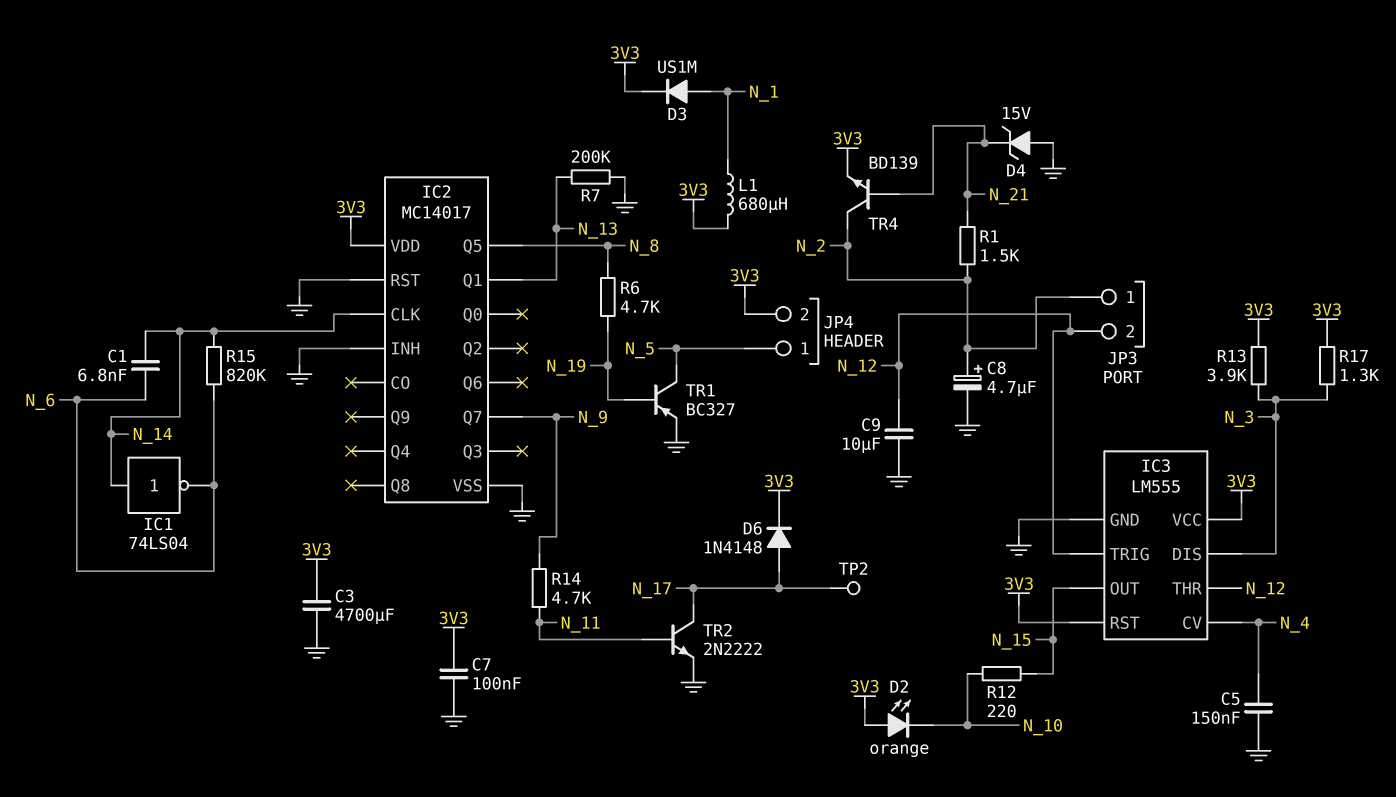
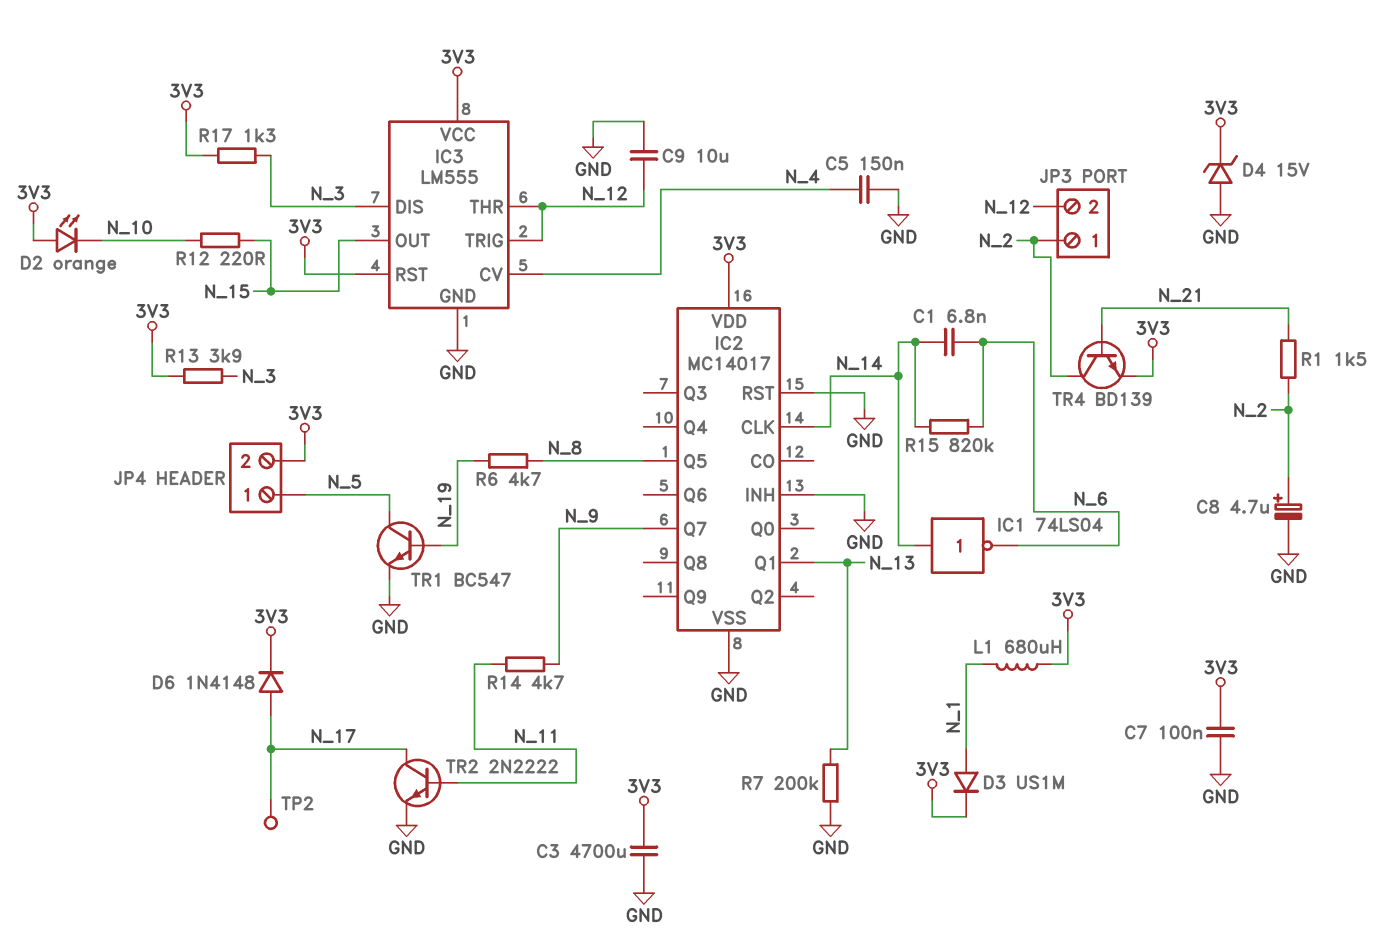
D4: zener 15V (A GND, K N_21) -> zener 15V (A GND, K 3V3)
TR1: PNP BC327 (B N_19, C N_5, E GND) -> NPN BC547 (B N_19, C N_5, E GND)

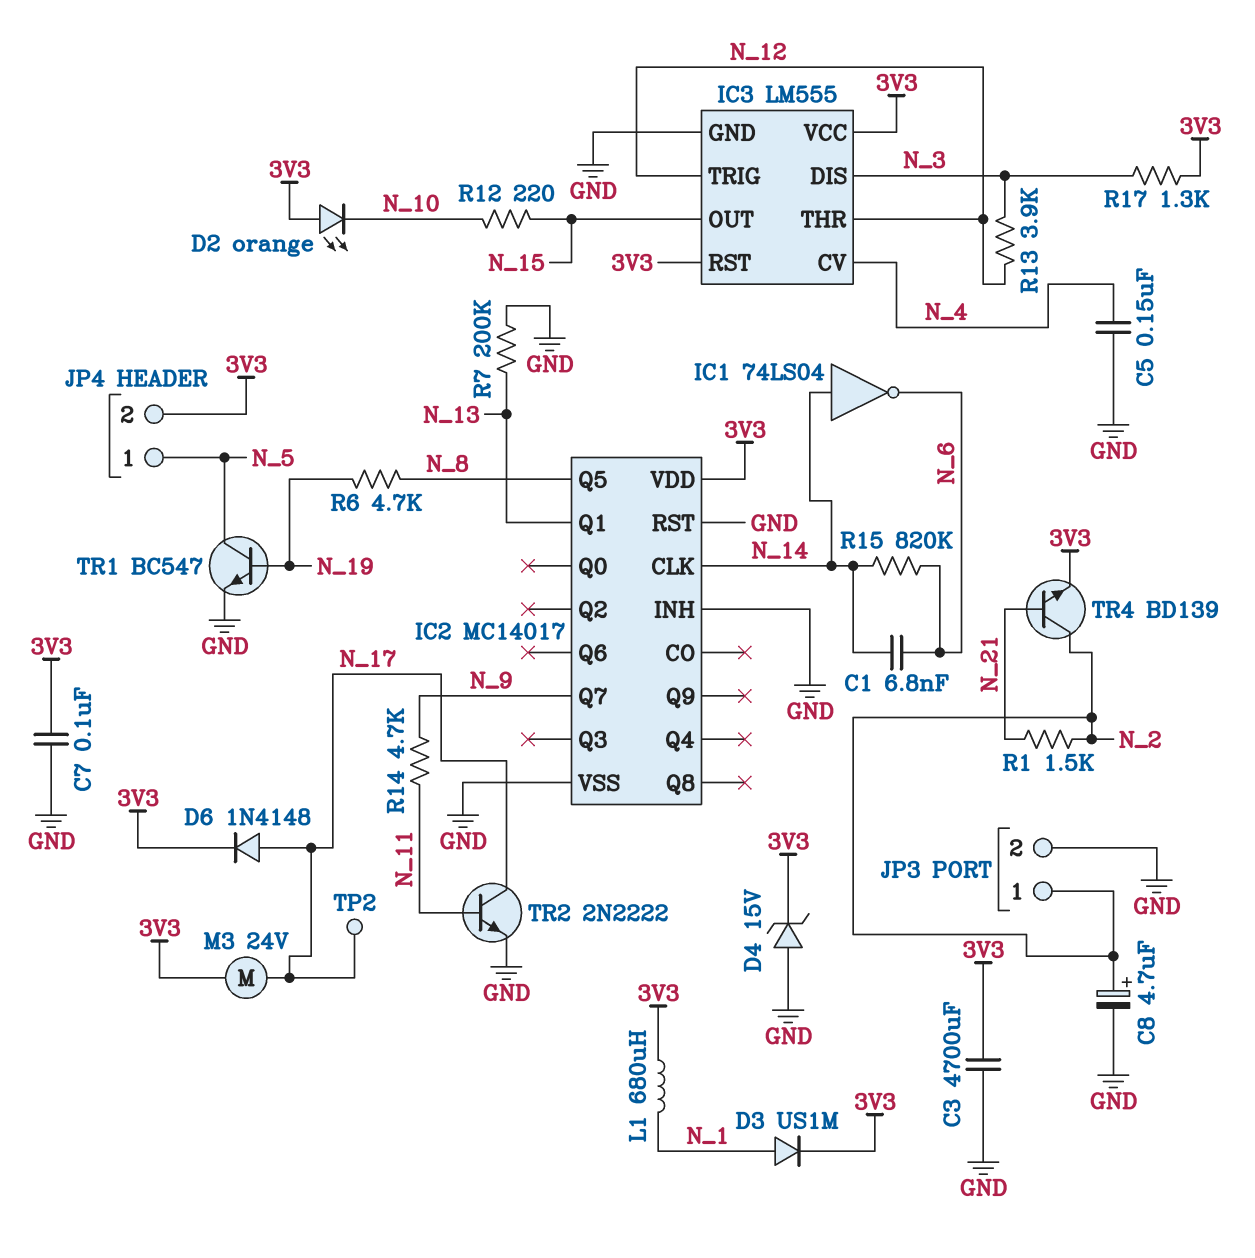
C9: 10uF (GND, N_12) -> none
JP3 pin 2: N_12 -> GND
M3: none -> motor 24V (3V3, N_17)
R13: 3.9k (3V3, N_3) -> 3.9k (N_3, N_12)

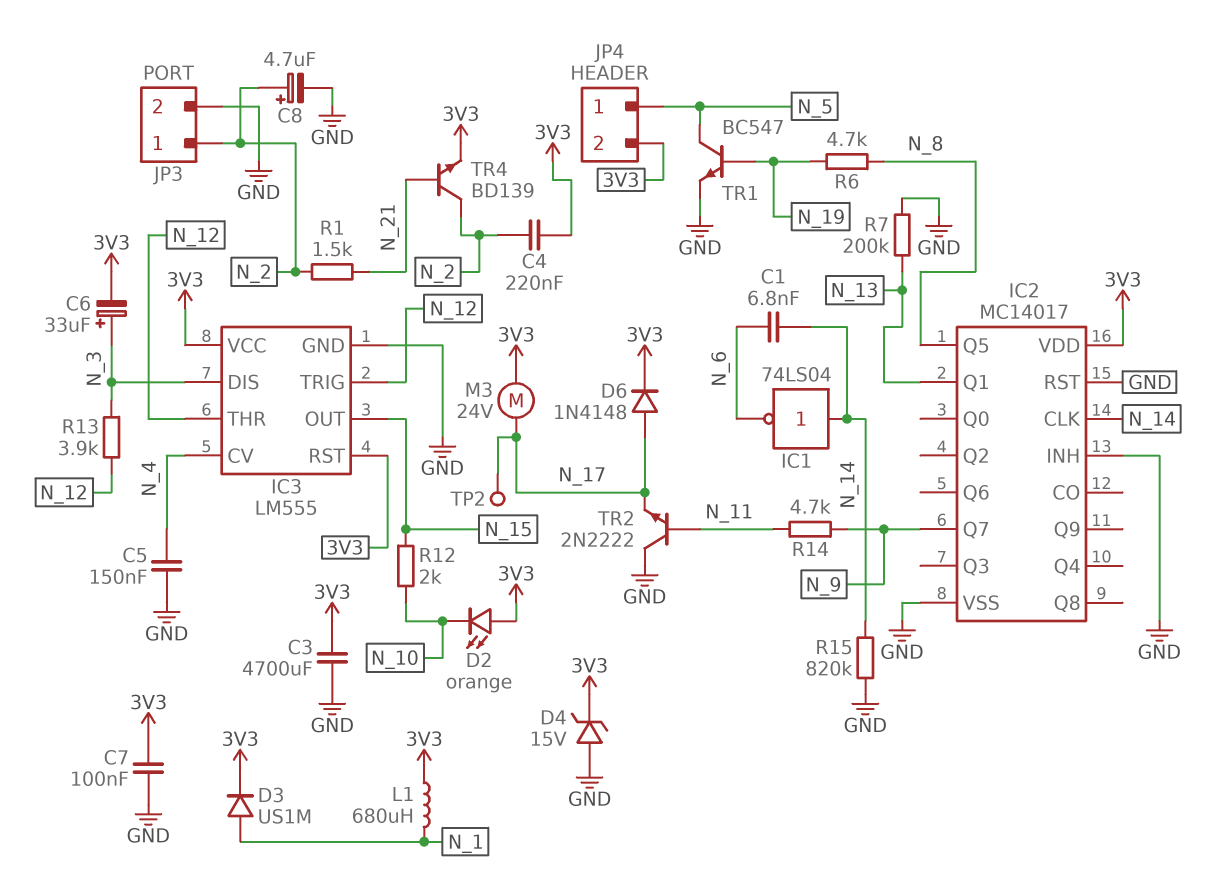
C4: none -> 220nF (3V3, N_2)
C6: none -> 33uF (plus N_3, minus 3V3)
R12: 220 (N_10, N_15) -> 2k (N_10, N_15)
R15: 820k (N_6, N_14) -> 820k (GND, N_14)
R17: 1.3k (3V3, N_3) -> none
TR2: NPN 2N2222 (B N_11, C N_17, E GND) -> NPN 2N2222 (B N_11, C GND, E N_17)

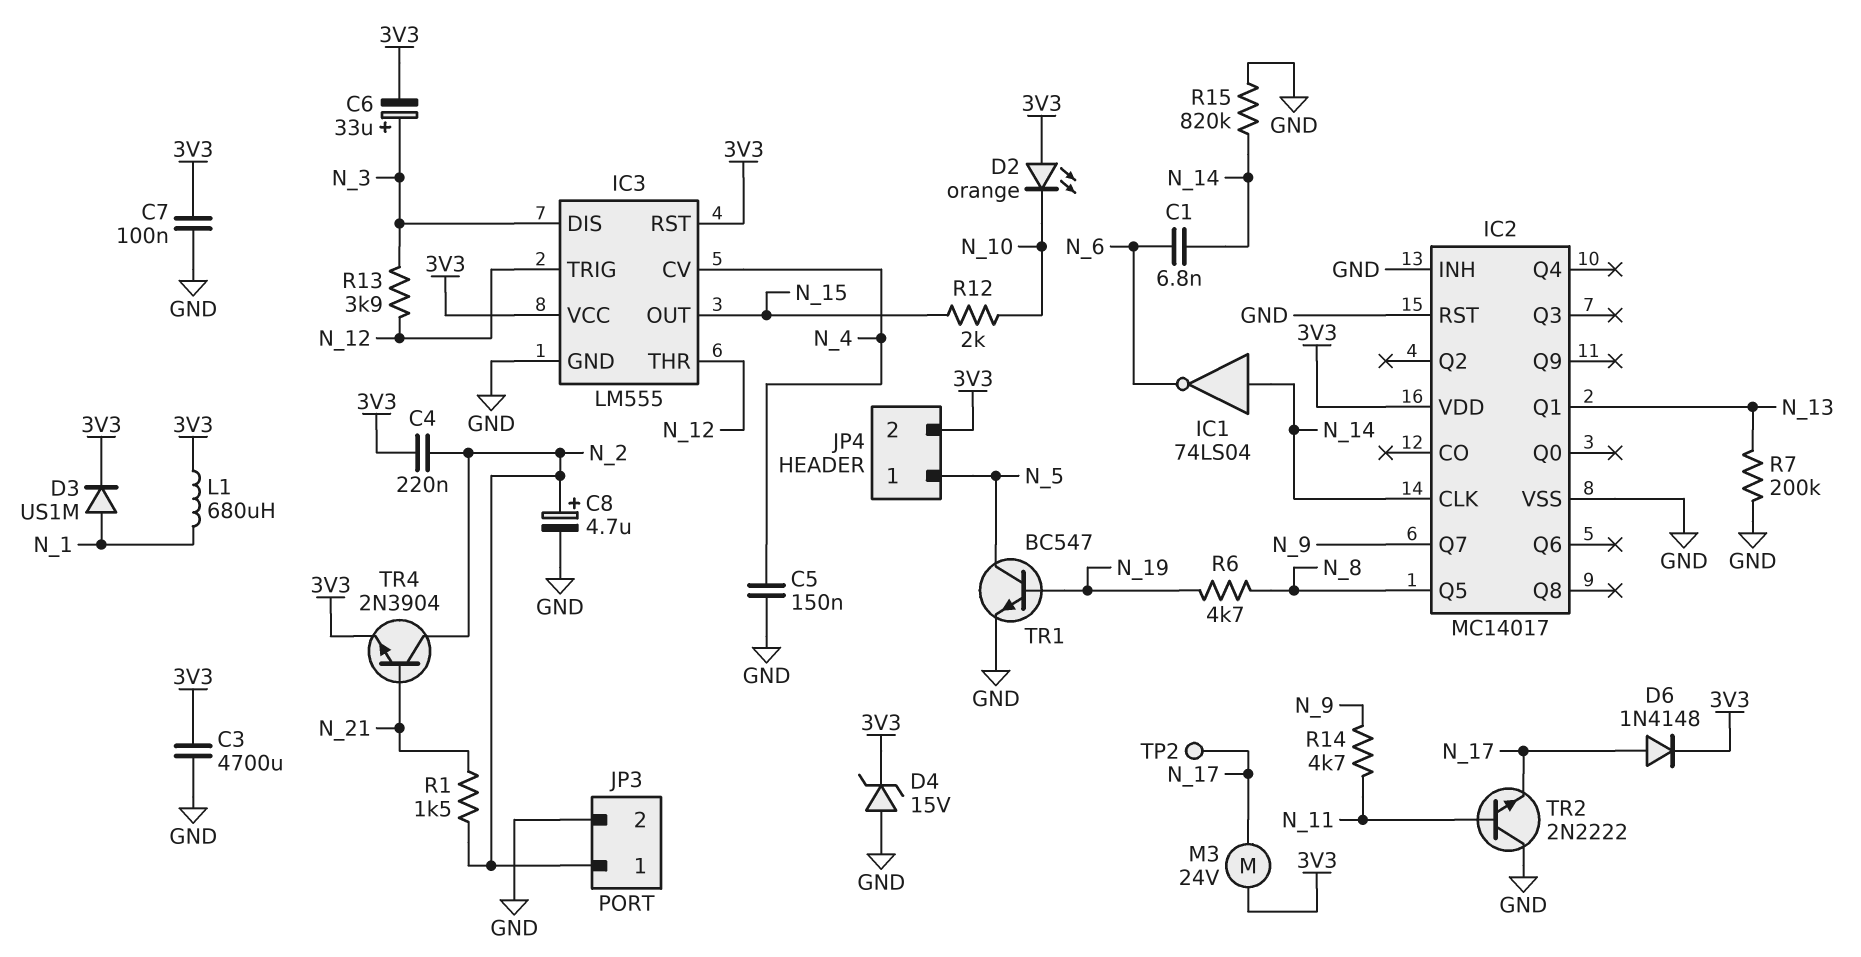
TR4: NPN BD139 (B N_21, C N_2, E 3V3) -> NPN 2N3904 (B N_21, C N_2, E 3V3)

